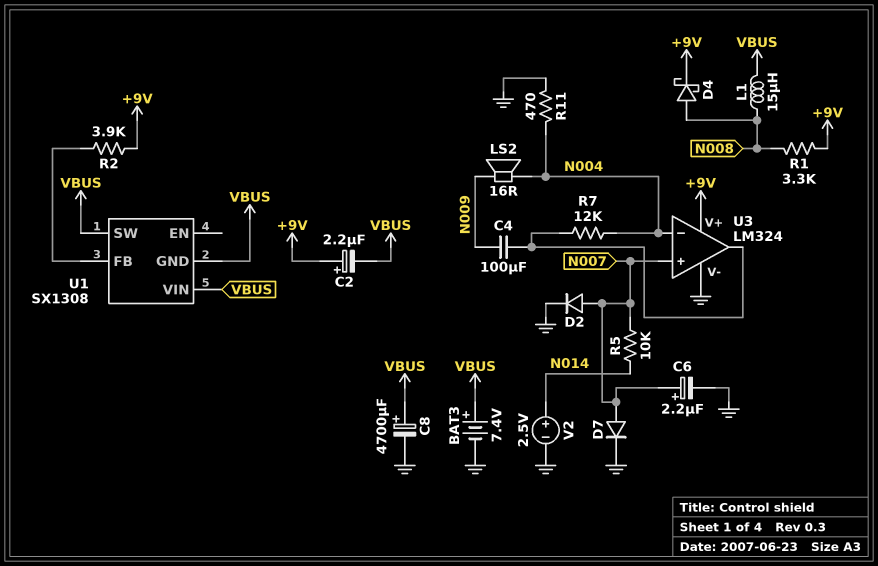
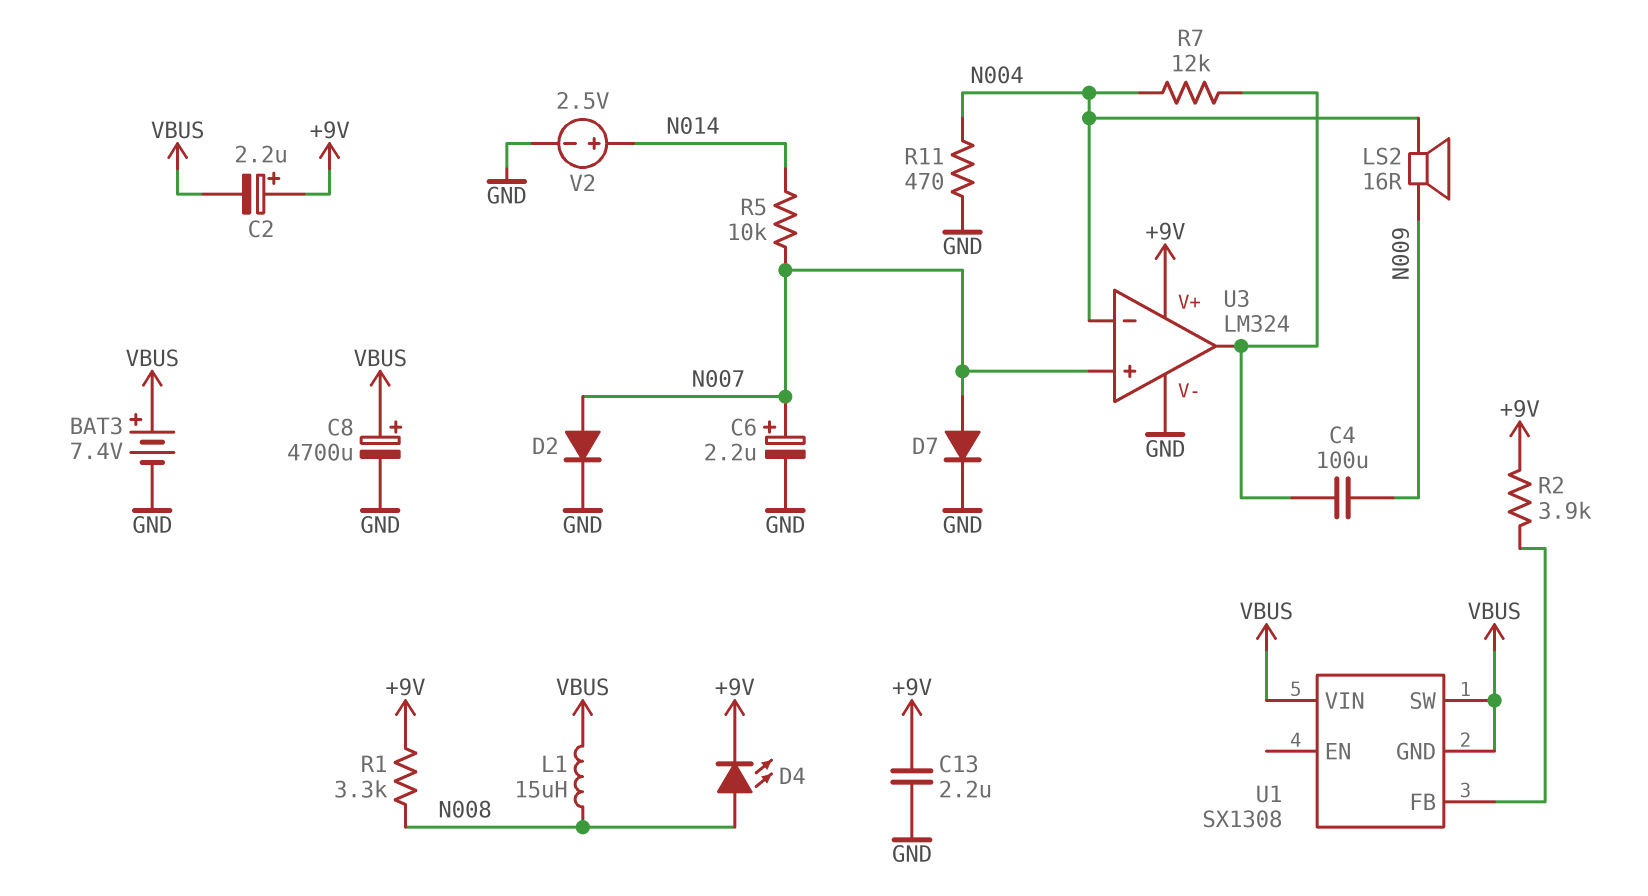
C13: none -> 2.2uF (+9V, GND)
D4: schottky (A N008, K +9V) -> LED (A N008, K +9V)

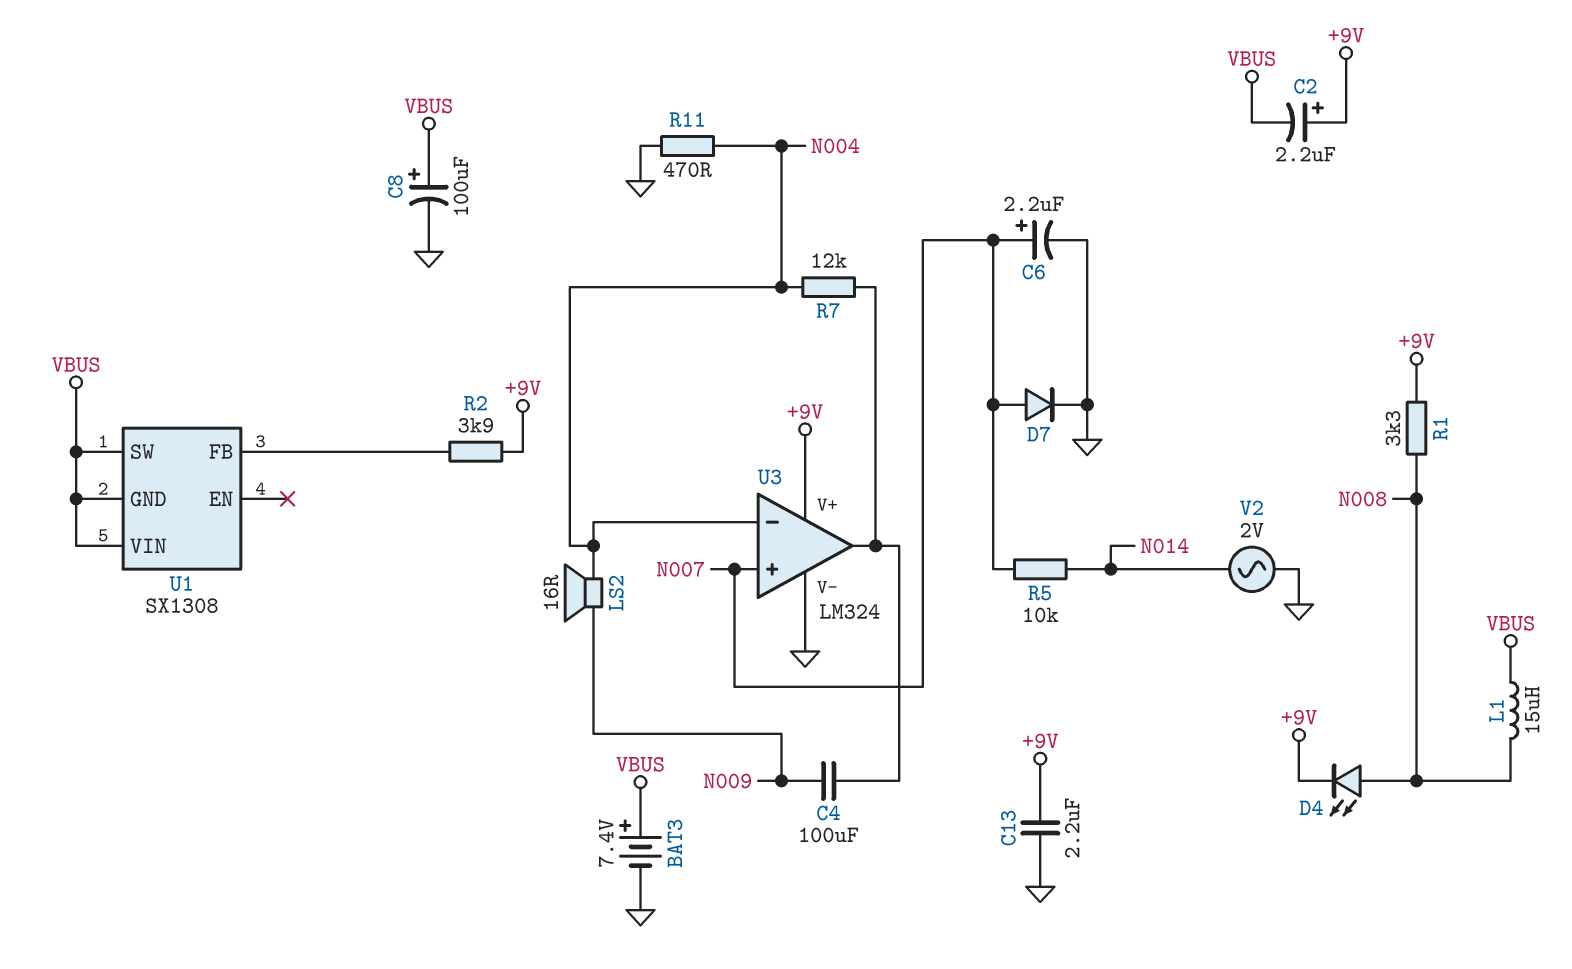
C8: 4700uF (plus VBUS, minus GND) -> 100uF (plus VBUS, minus GND)
D2: diode (A N007, K GND) -> none
V2: 2.5V (plus N014, minus GND) -> AC 2V (GND, N014)

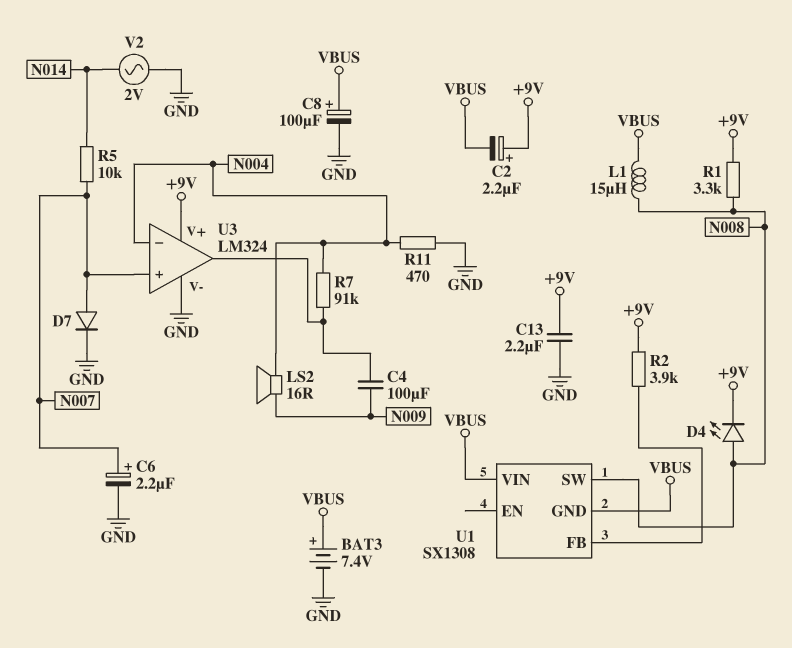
R7: 12k (N004, U3/out) -> 91k (N004, U3/out)
U1 pin SW: VBUS -> N008

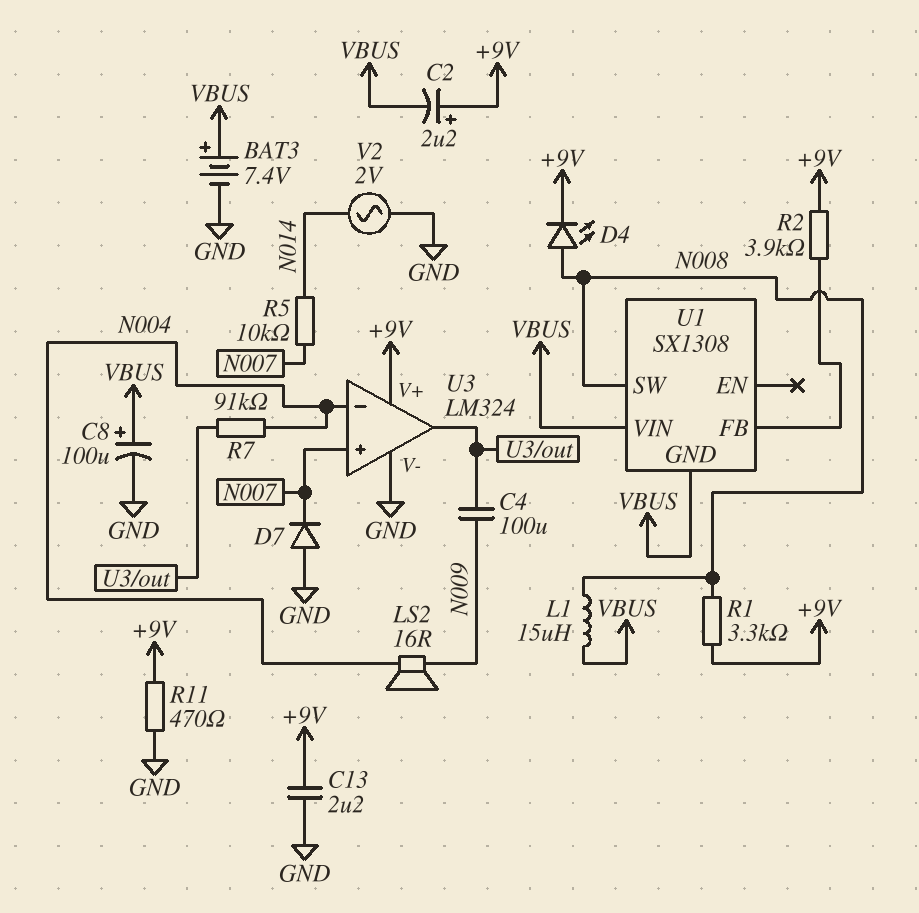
C6: 2.2uF (plus N007, minus GND) -> none
D7: diode (A N007, K GND) -> diode (A GND, K N007)
R11: 470 (GND, N004) -> 470 (+9V, GND)

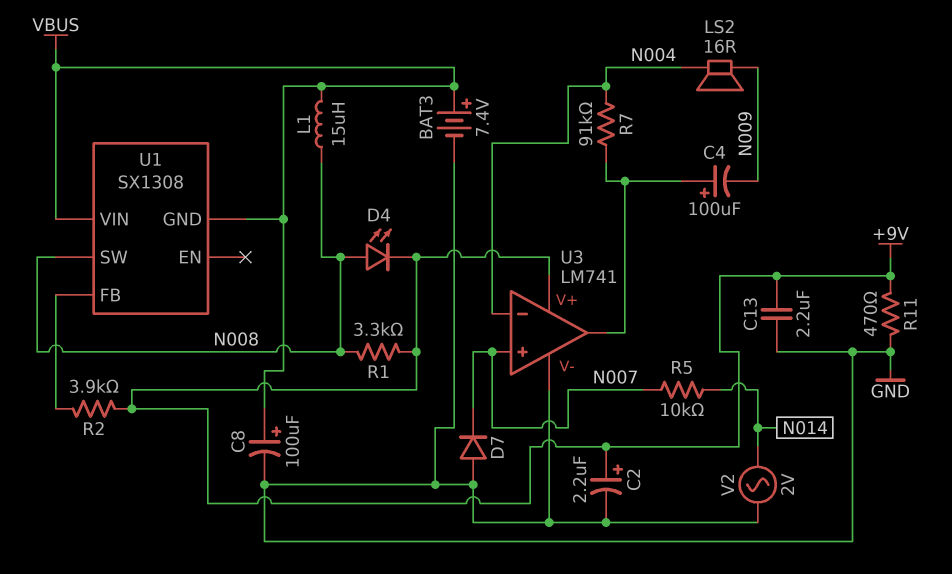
C2: 2.2uF (plus +9V, minus VBUS) -> 2.2uF (plus +9V, minus GND)
C4: 100uF (N009, U3/out) -> 100uF (plus U3/out, minus N009)
U3: LM324 -> LM741

